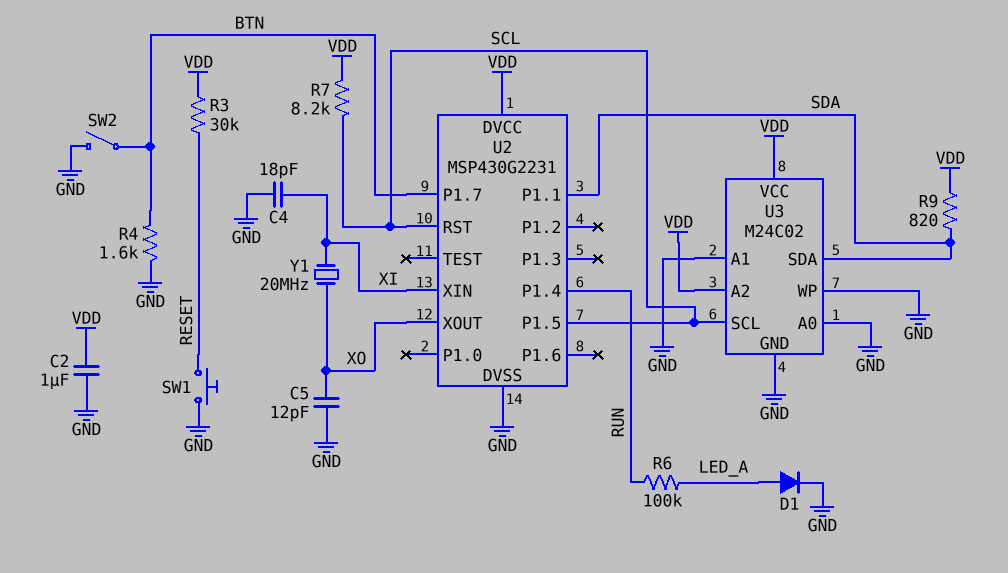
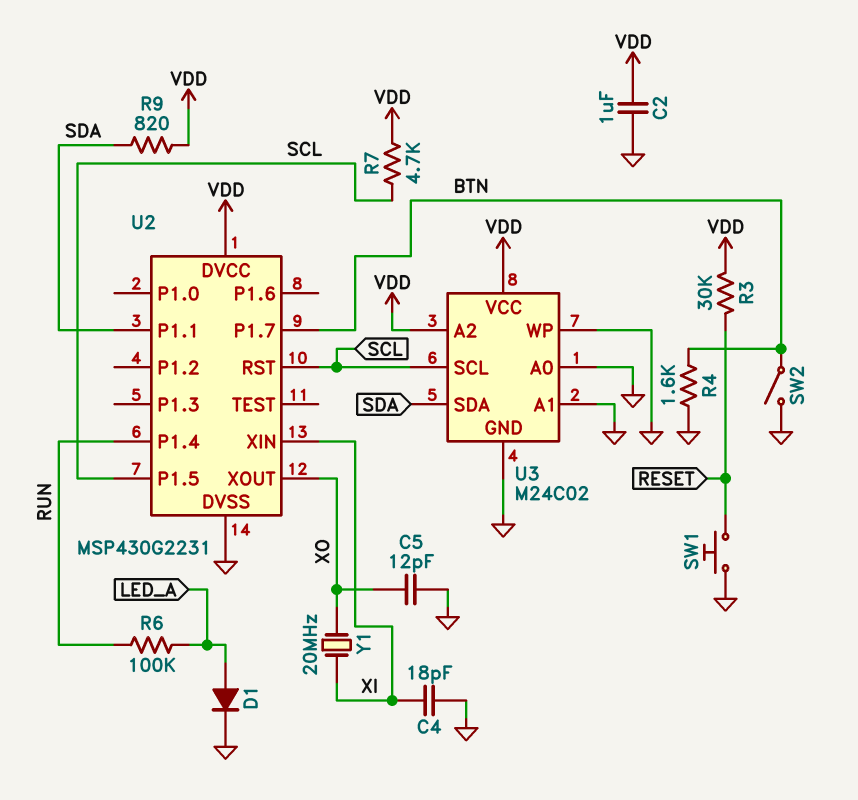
R7: 8.2k (SCL, VDD) -> 4.7k (SCL, VDD)

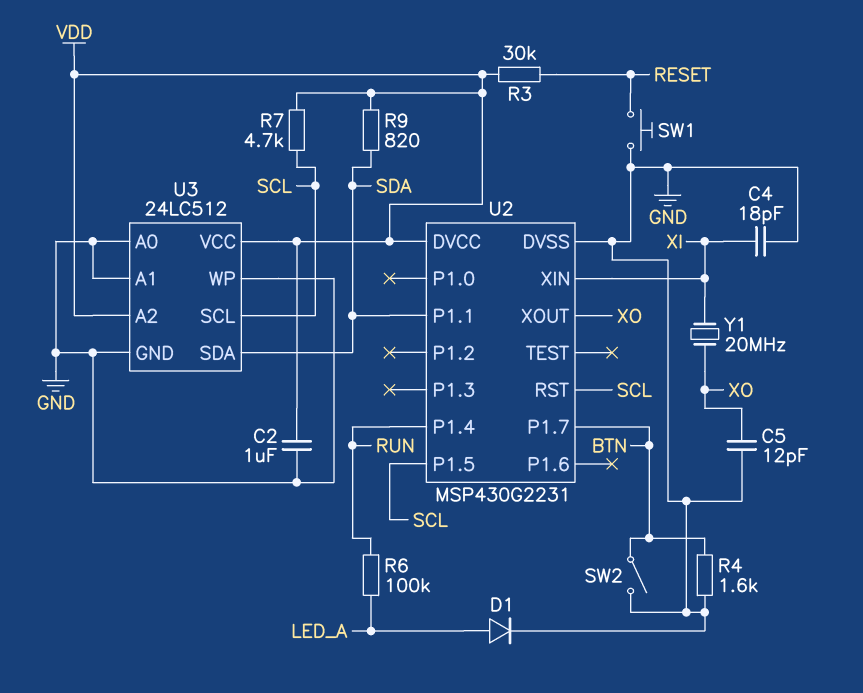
U3: M24C02 -> 24LC512

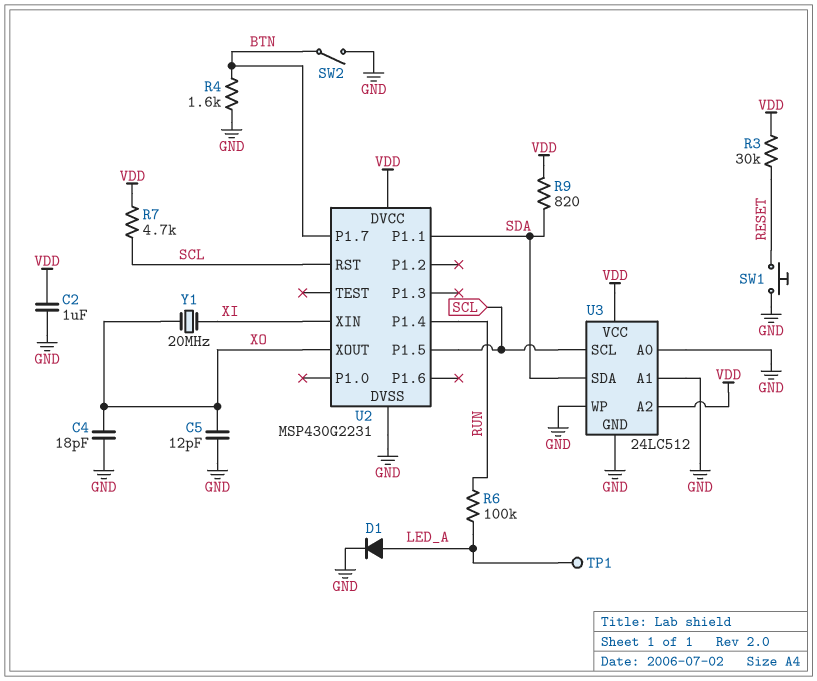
C4: 18pF (GND, XI) -> 18pF (GND, XO)
TP1: none -> test point (LED_A)

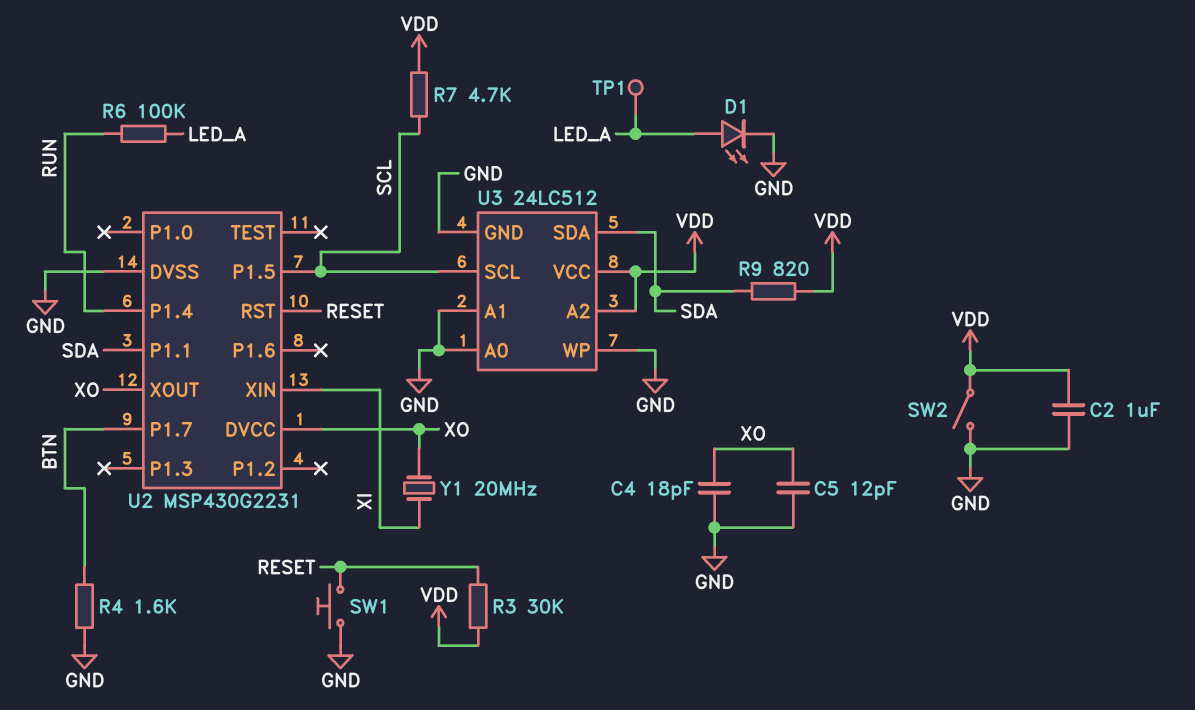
D1: diode (A LED_A, K GND) -> LED (A LED_A, K GND)
SW2: switch (BTN, GND) -> switch (GND, VDD)
U2 pin DVCC: VDD -> XO
U2 pin RST: SCL -> RESET

